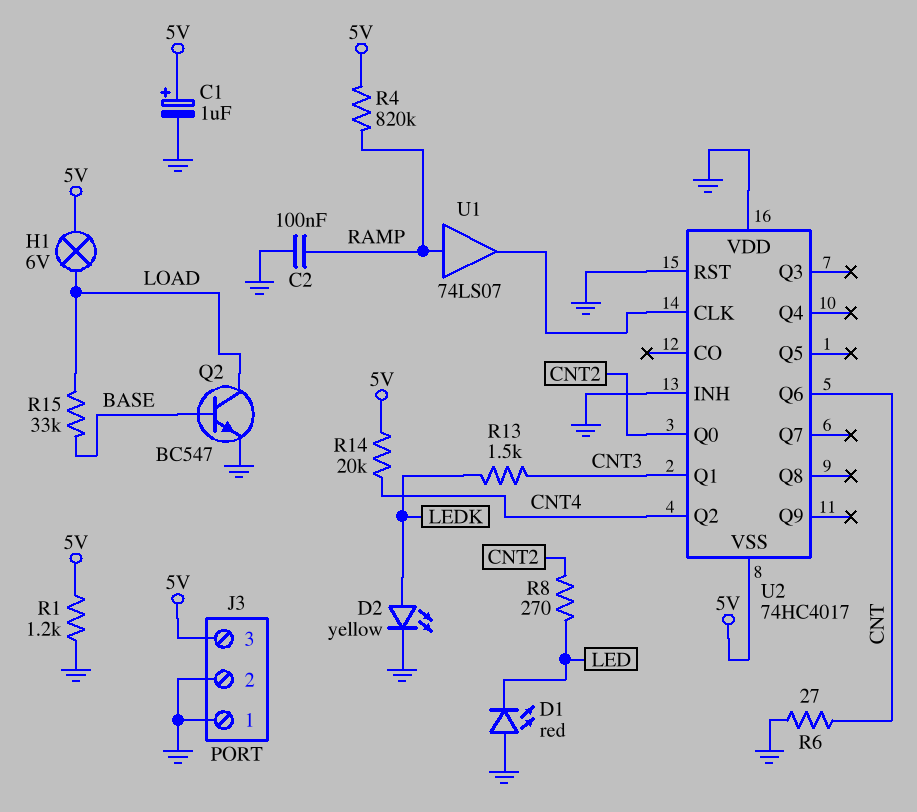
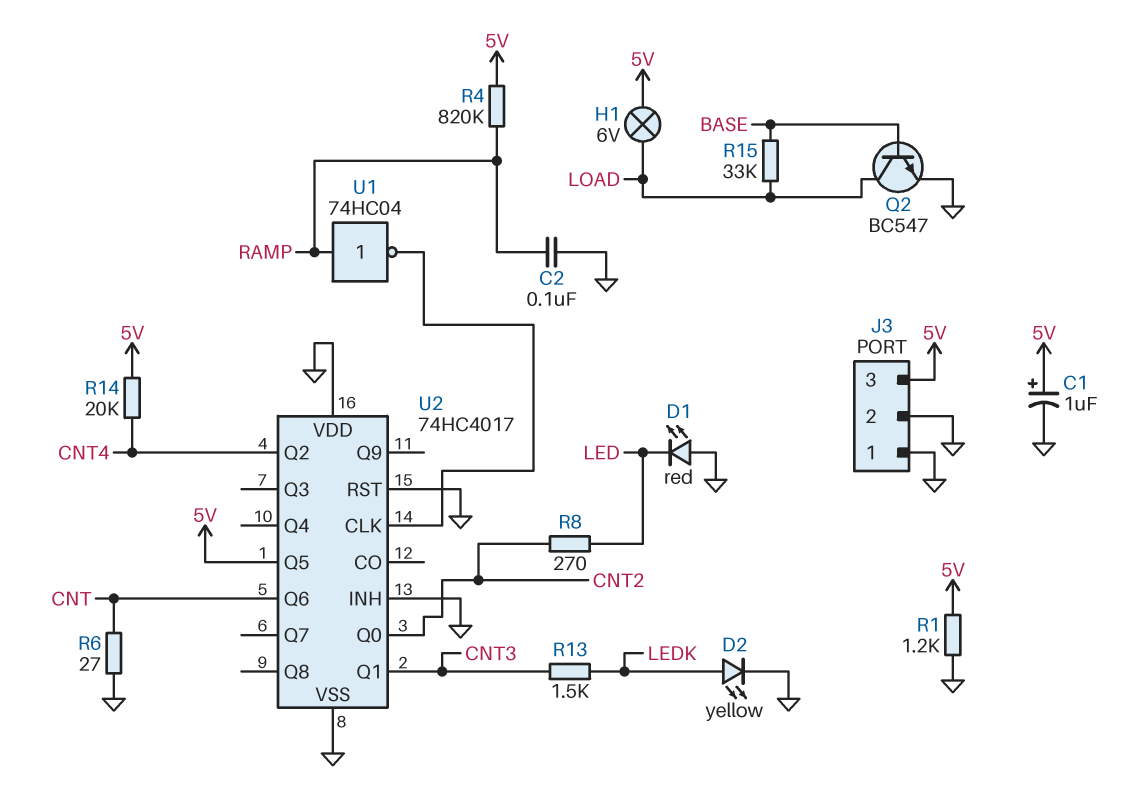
U1: buffer 74LS07 (in RAMP, out U2/CLK) -> NOT 74HC04 (in RAMP, out U2/CLK)
U2 pin Q5: none -> 5V
U2 pin VSS: 5V -> GND

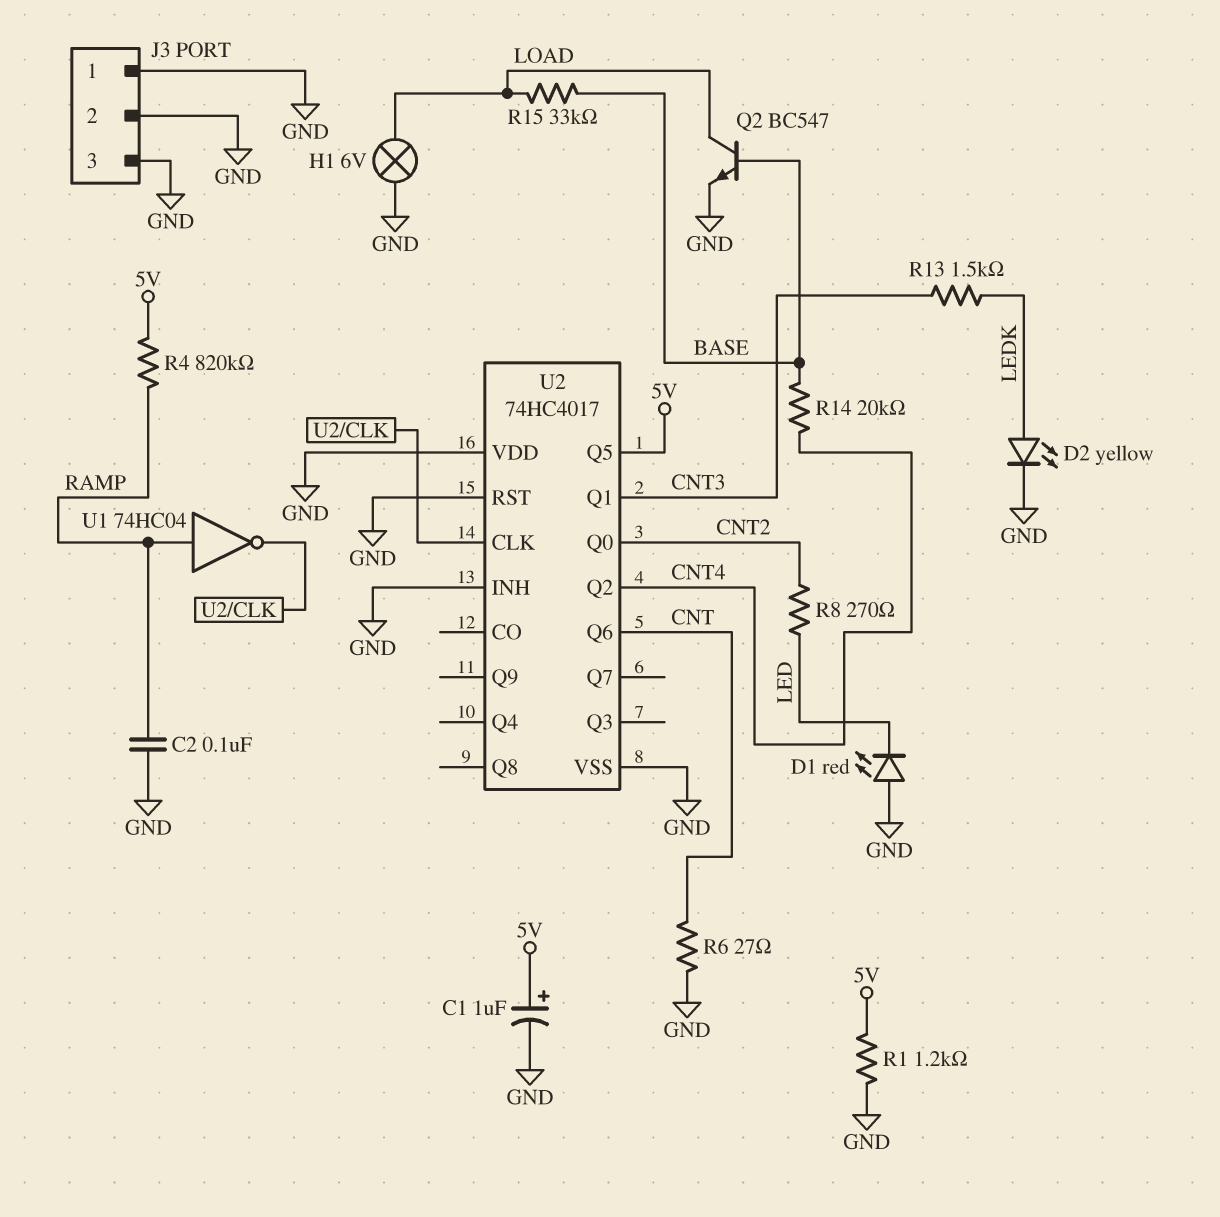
H1: lamp 6V (5V, LOAD) -> lamp 6V (GND, LOAD)
J3 pin 3: 5V -> GND
R14: 20k (5V, CNT4) -> 20k (BASE, CNT4)

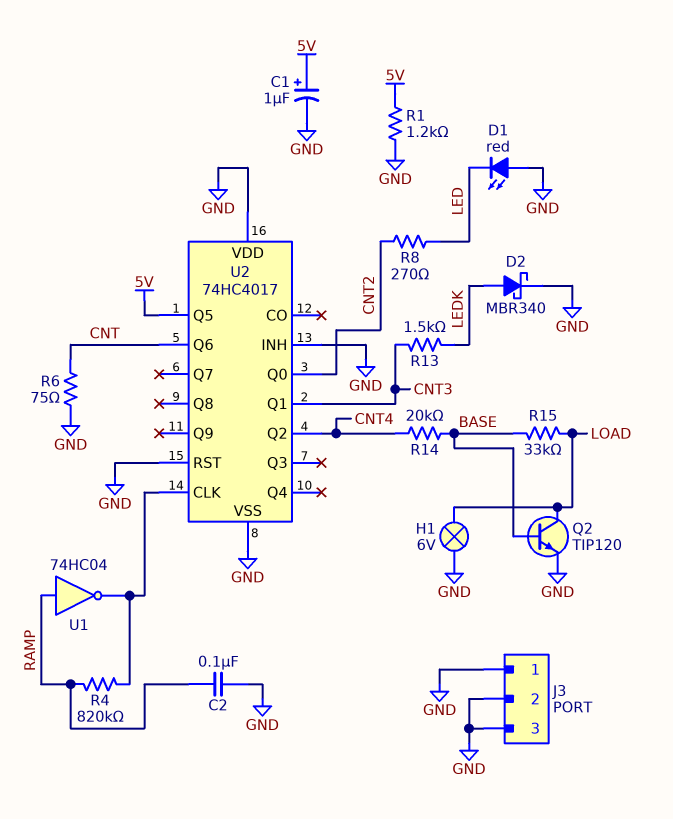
D2: LED yellow (A LEDK, K GND) -> schottky MBR340 (A LEDK, K GND)
Q2: NPN BC547 (B BASE, C LOAD, E GND) -> NPN TIP120 (B BASE, C LOAD, E GND)
R4: 820k (5V, RAMP) -> 820k (RAMP, U2/CLK)
R6: 27 (CNT, GND) -> 75 (CNT, GND)

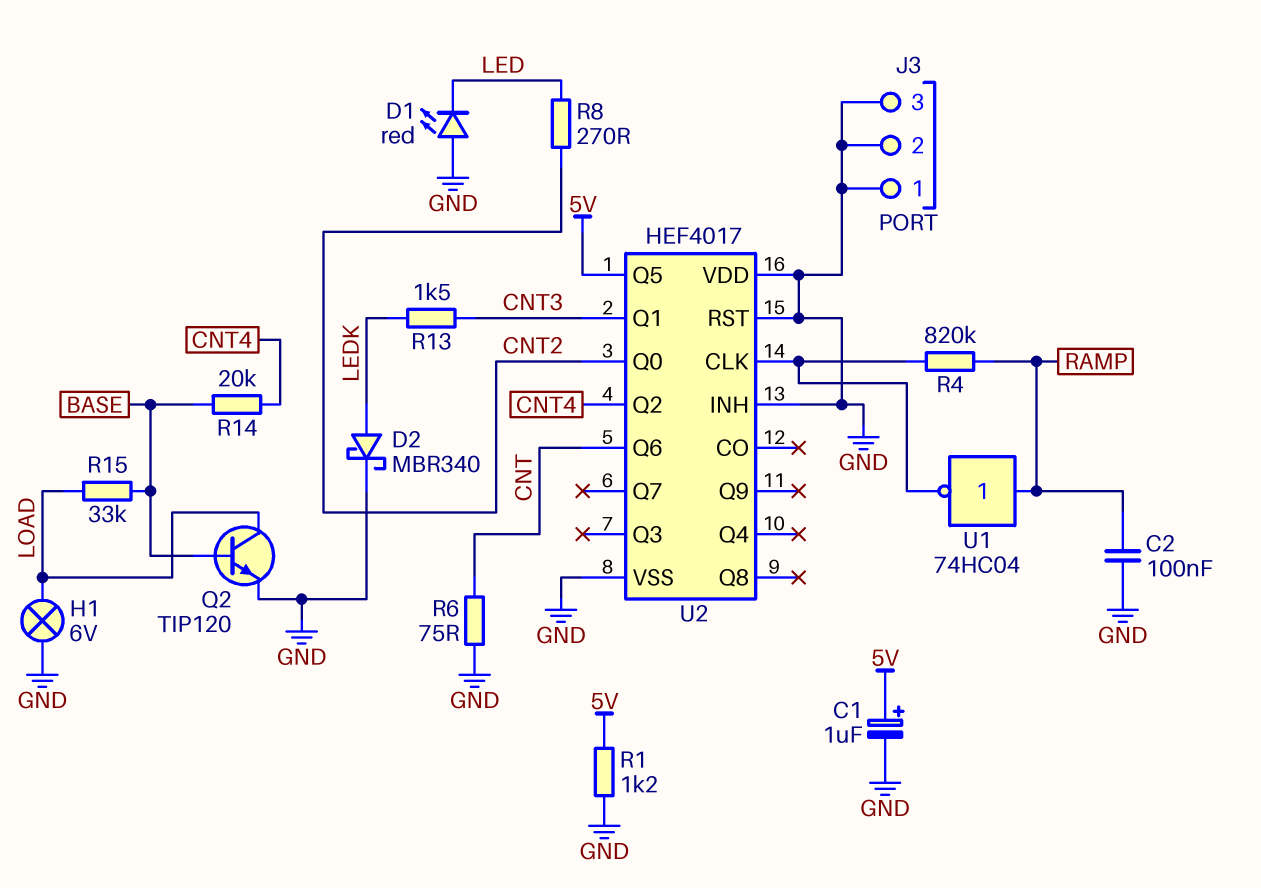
U2: 74HC4017 -> HEF4017

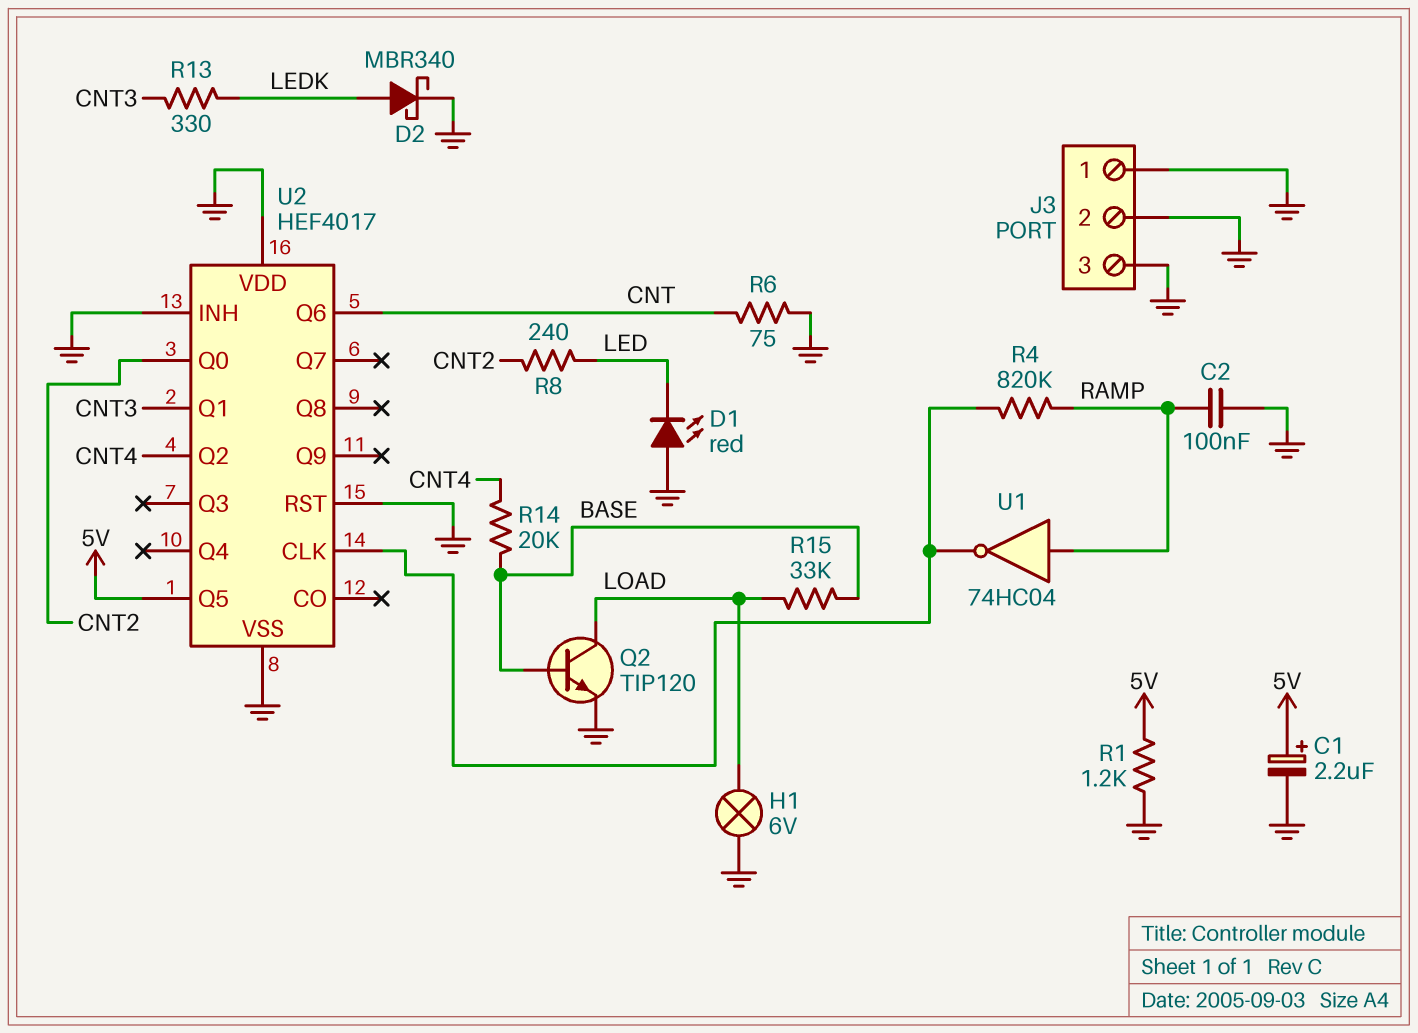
C1: 1uF (plus 5V, minus GND) -> 2.2uF (plus 5V, minus GND)
R8: 270 (CNT2, LED) -> 240 (CNT2, LED)
R13: 1.5k (CNT3, LEDK) -> 330 (CNT3, LEDK)

